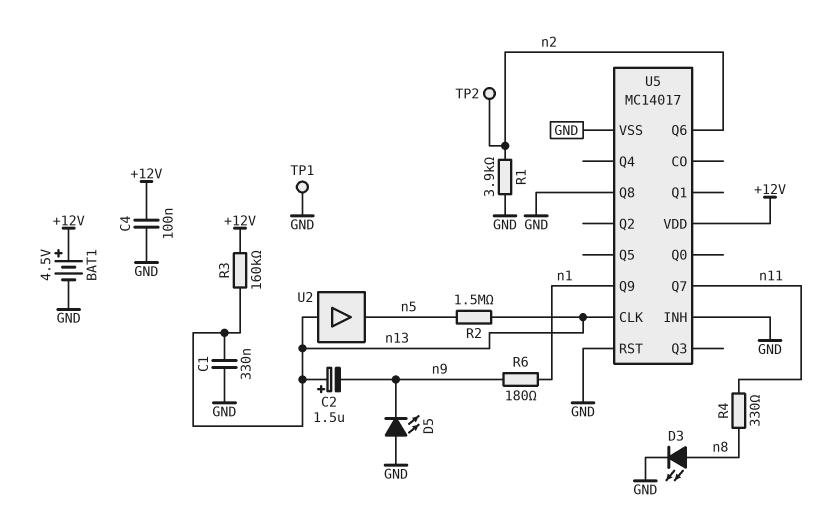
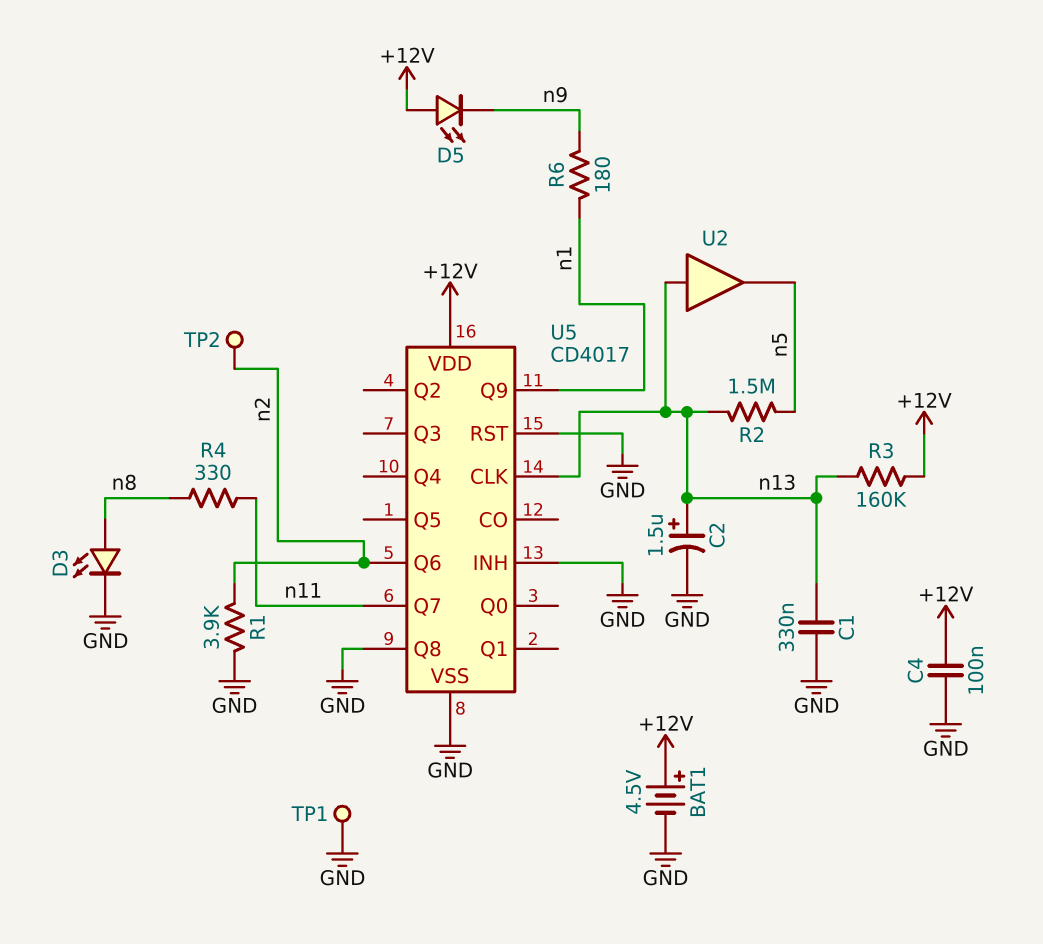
C2: 1.5uF (plus n13, minus n9) -> 1.5uF (plus n13, minus GND)
D5: LED (A GND, K n9) -> LED (A +12V, K n9)
U5: MC14017 -> CD4017

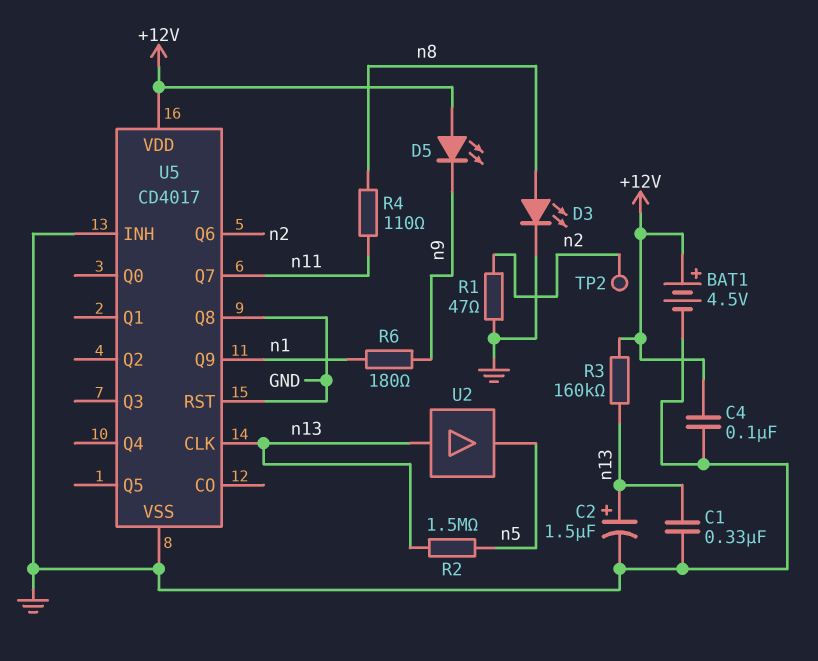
R1: 3.9k (GND, n2) -> 47 (GND, n2)
R4: 330 (n8, n11) -> 110 (n8, n11)
TP1: test point (GND) -> none

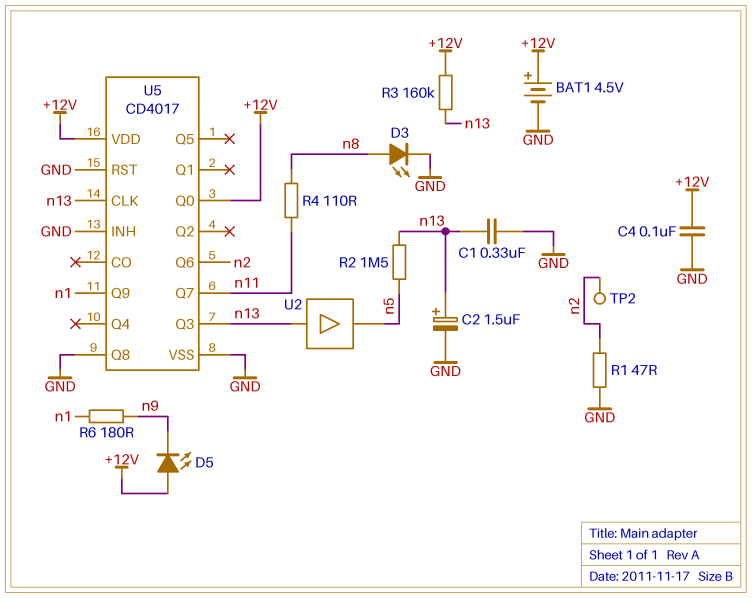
U5 pin Q0: none -> +12V
U5 pin Q3: none -> n13

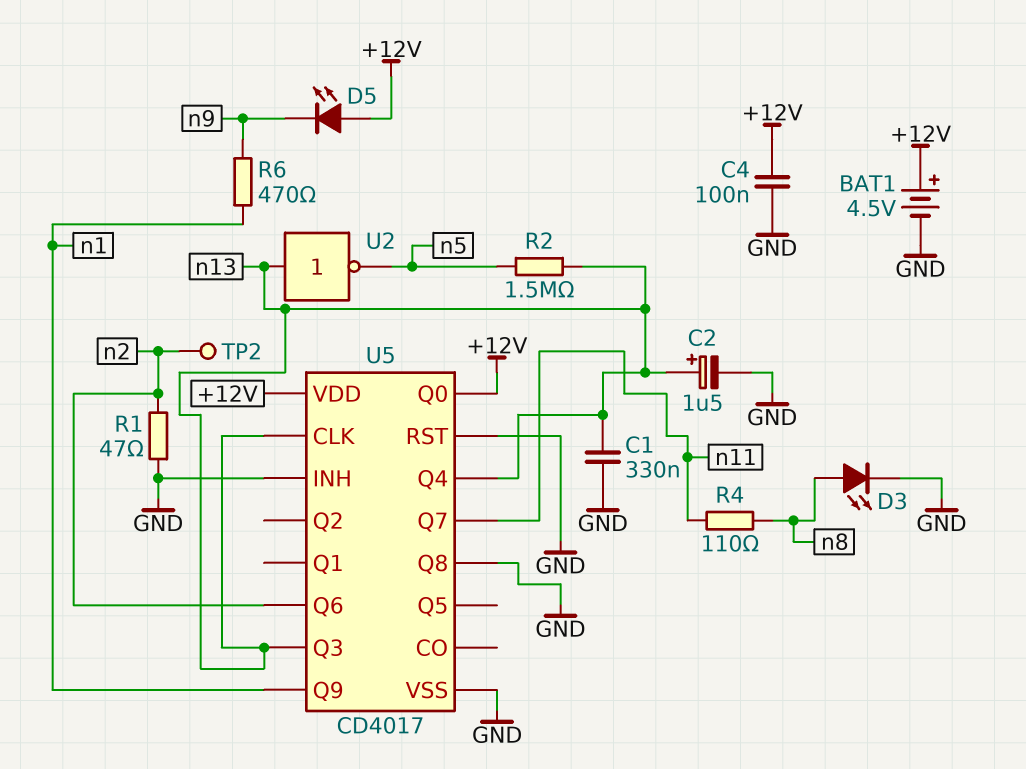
R3: 160k (+12V, n13) -> none
R6: 180 (n1, n9) -> 470 (n1, n9)
U2: buffer (in n13, out n5) -> NOT (in n13, out n5)
U5 pin Q4: none -> n13

